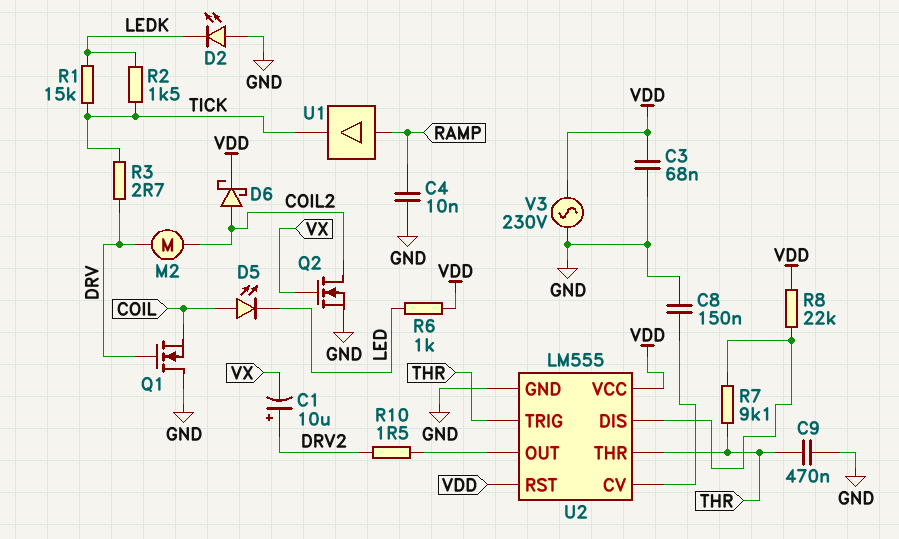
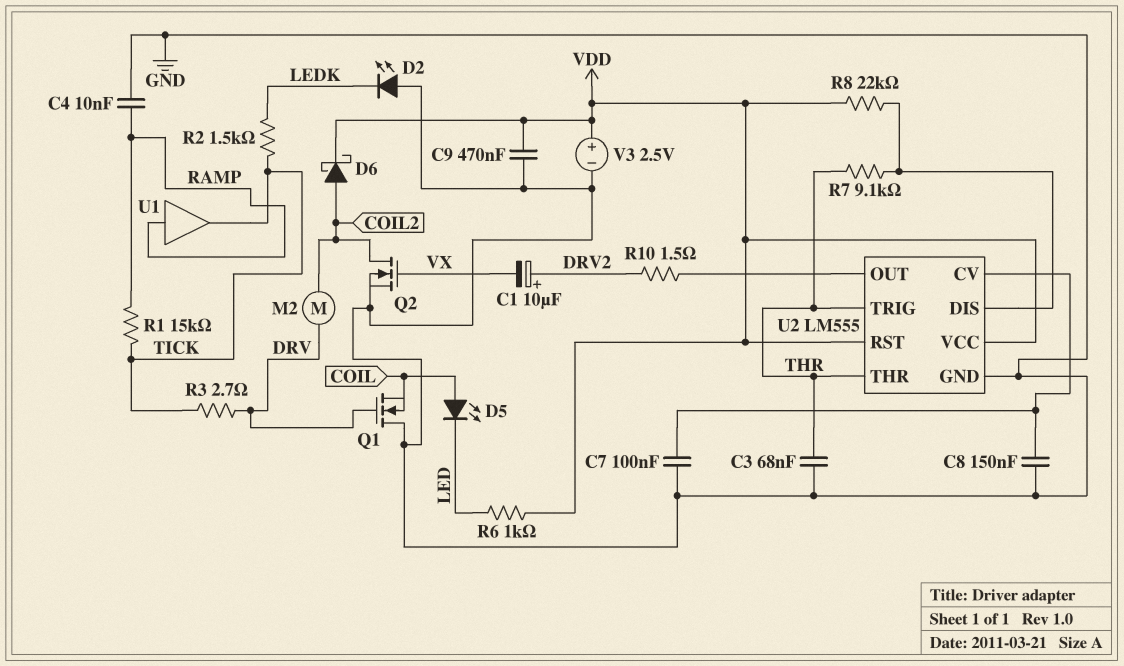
C3: 68nF (GND, VDD) -> 68nF (GND, THR)
C7: none -> 100nF (GND, U2/CV)
C9: 470nF (GND, THR) -> 470nF (GND, VDD)
R1: 15k (LEDK, TICK) -> 15k (RAMP, TICK)
V3: AC 230V (GND, VDD) -> 2.5V (plus VDD, minus GND)

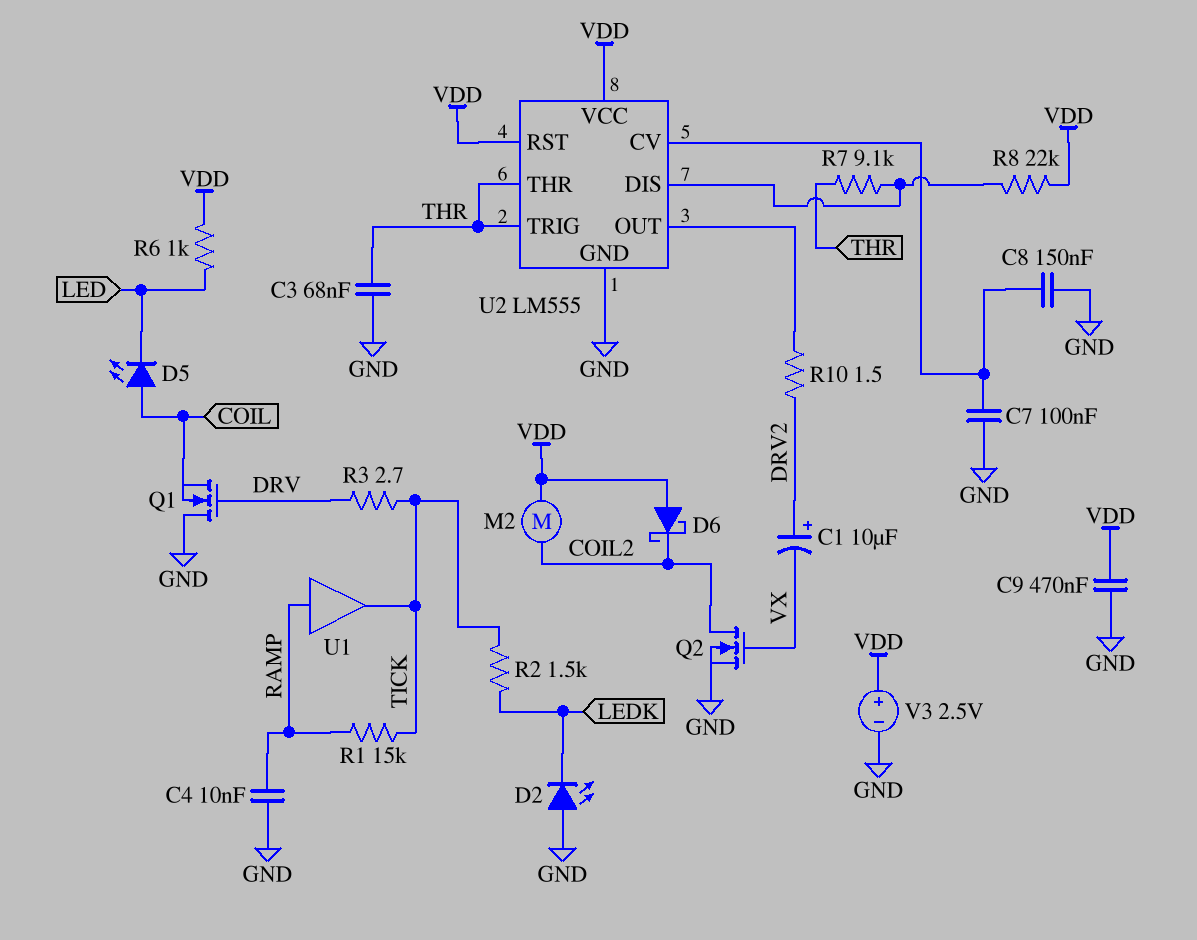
D6: schottky (A COIL2, K VDD) -> schottky (A VDD, K COIL2)
M2: motor (COIL2, DRV) -> motor (COIL2, VDD)

